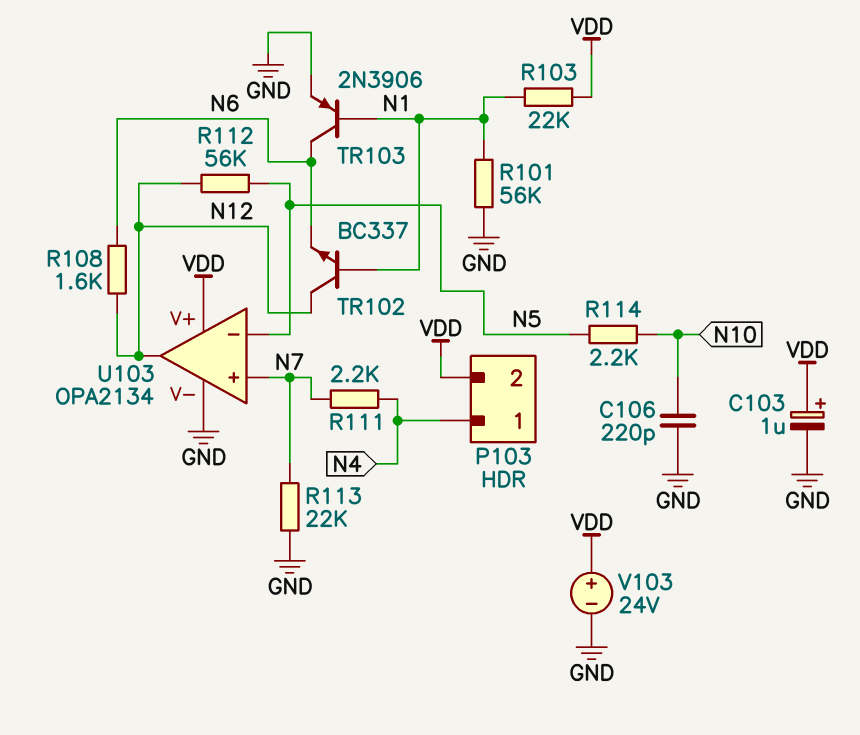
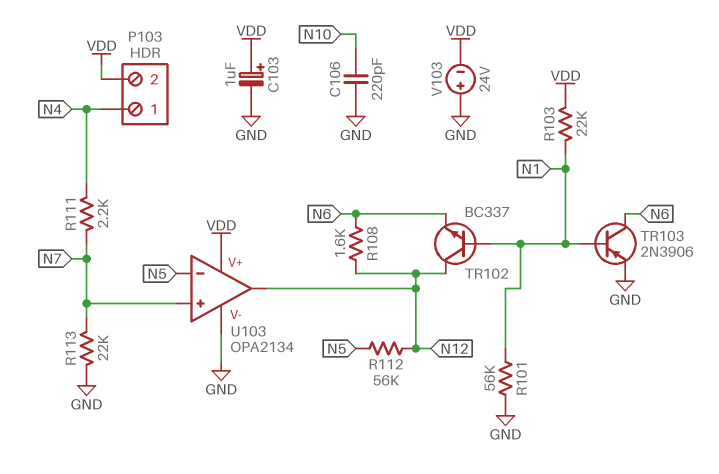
R114: 2.2k (N5, N10) -> none
V103: 24V (plus VDD, minus GND) -> 24V (plus GND, minus VDD)

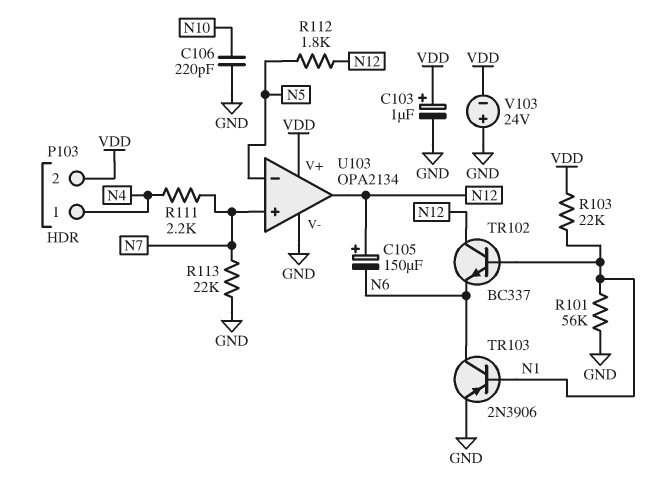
C105: none -> 150uF (plus N12, minus N6)
R108: 1.6k (N6, N12) -> none
R112: 56k (N5, N12) -> 1.8k (N5, N12)

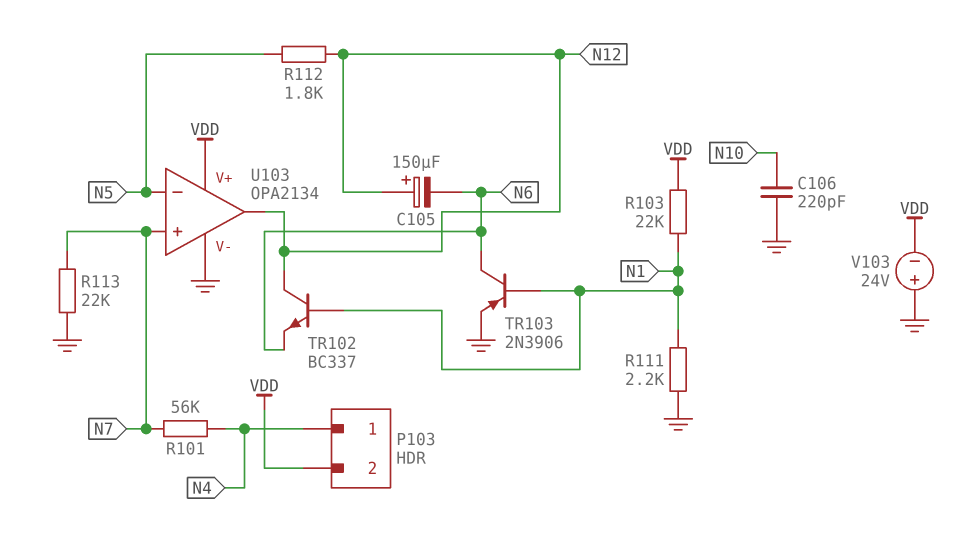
C103: 1uF (plus VDD, minus GND) -> none
R101: 56k (GND, N1) -> 56k (N4, N7)
R111: 2.2k (N4, N7) -> 2.2k (GND, N1)

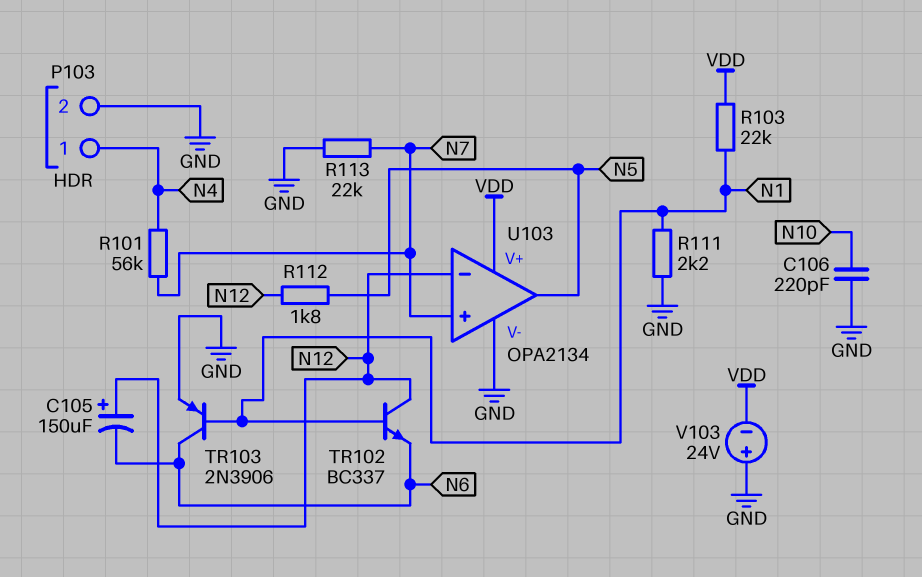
P103 pin 2: VDD -> GND
U103 pin in-: N5 -> N12
U103 pin out: N12 -> N5

